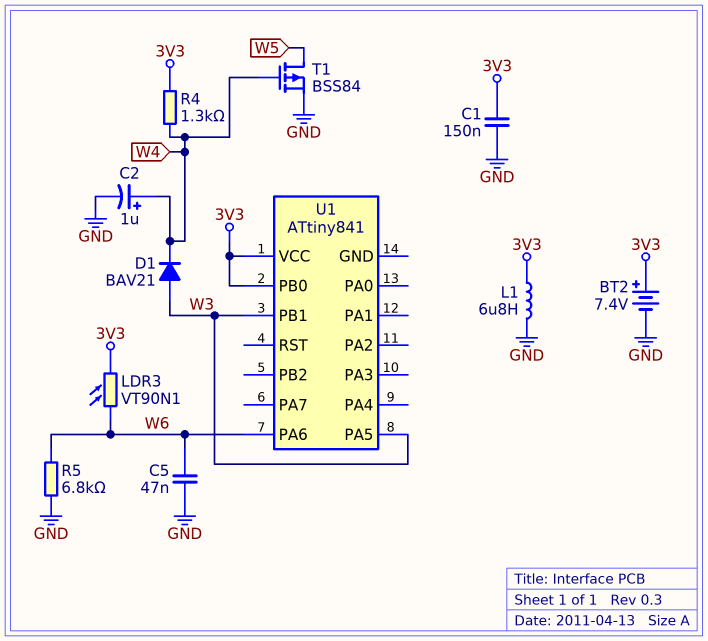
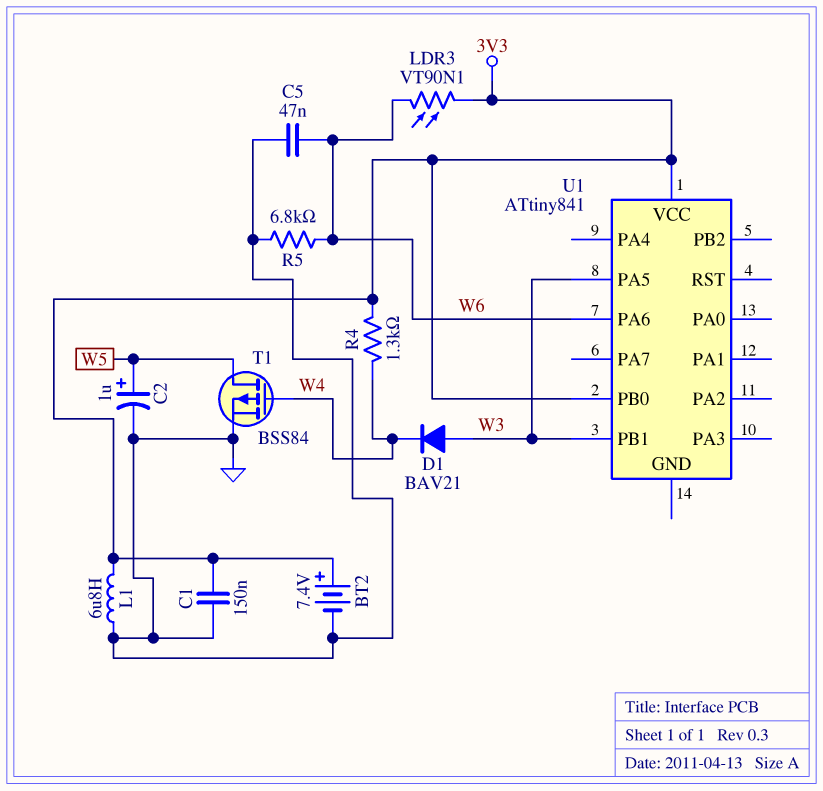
C2: 1uF (plus W4, minus GND) -> 1uF (plus W5, minus GND)

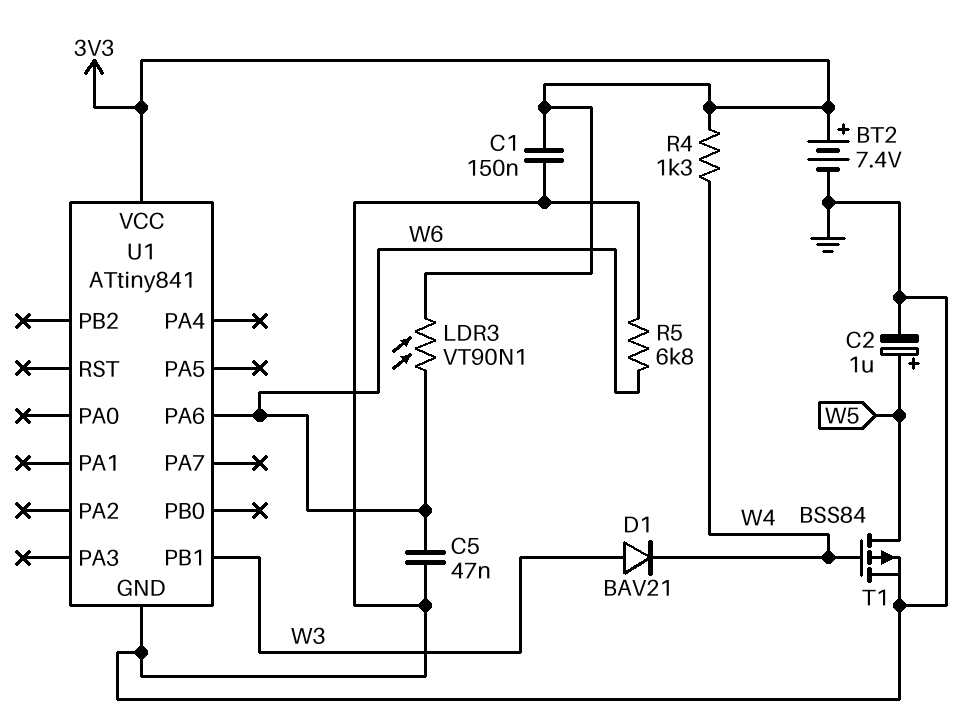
L1: 6.8uH (3V3, GND) -> none
U1 pin GND: none -> GND
U1 pin PA5: W3 -> none
U1 pin PB0: 3V3 -> none

